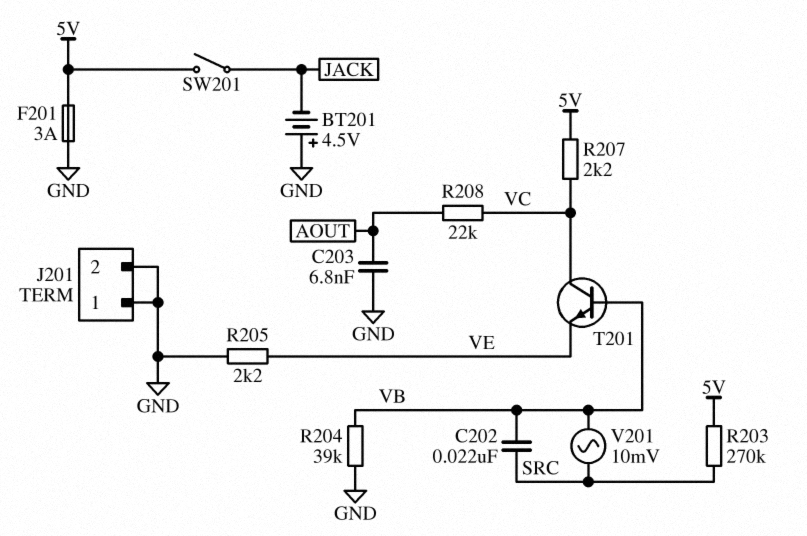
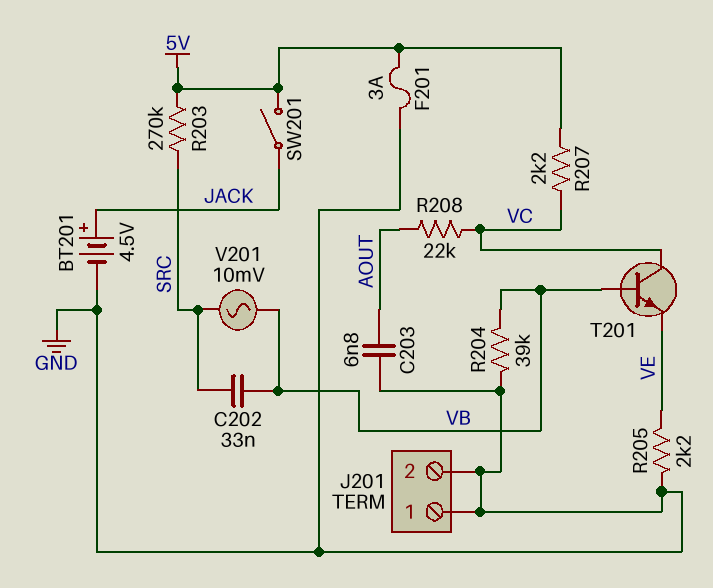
BT201: 4.5V (plus GND, minus JACK) -> 4.5V (plus JACK, minus GND)
C202: 22nF (SRC, VB) -> 33nF (SRC, VB)

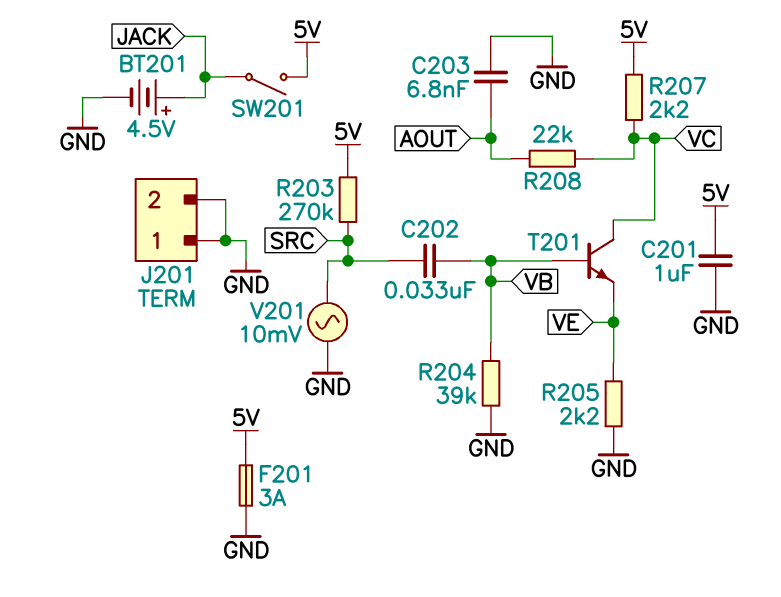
C201: none -> 1uF (5V, GND)
V201: AC 10mV (SRC, VB) -> AC 10mV (GND, SRC)

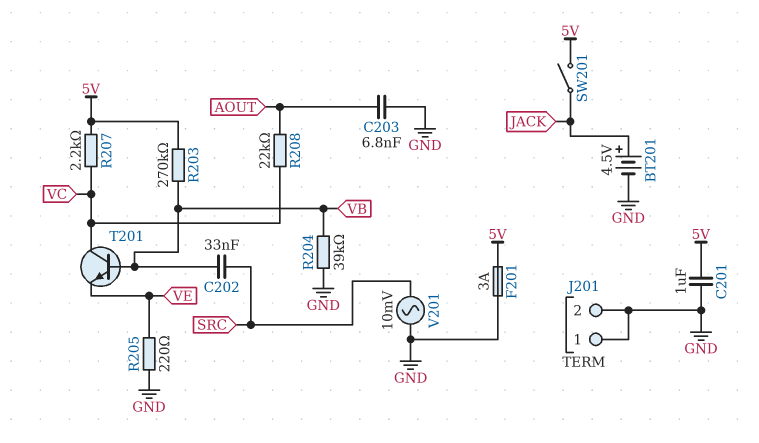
R203: 270k (5V, SRC) -> 270k (5V, VB)
R205: 2.2k (GND, VE) -> 220 (GND, VE)

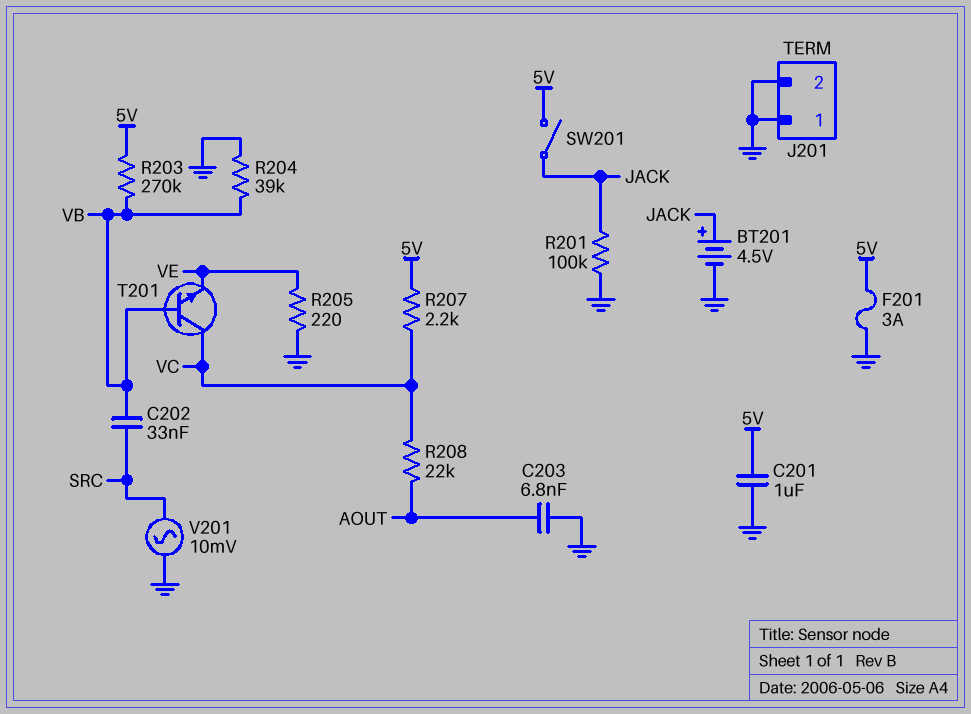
R201: none -> 100k (GND, JACK)

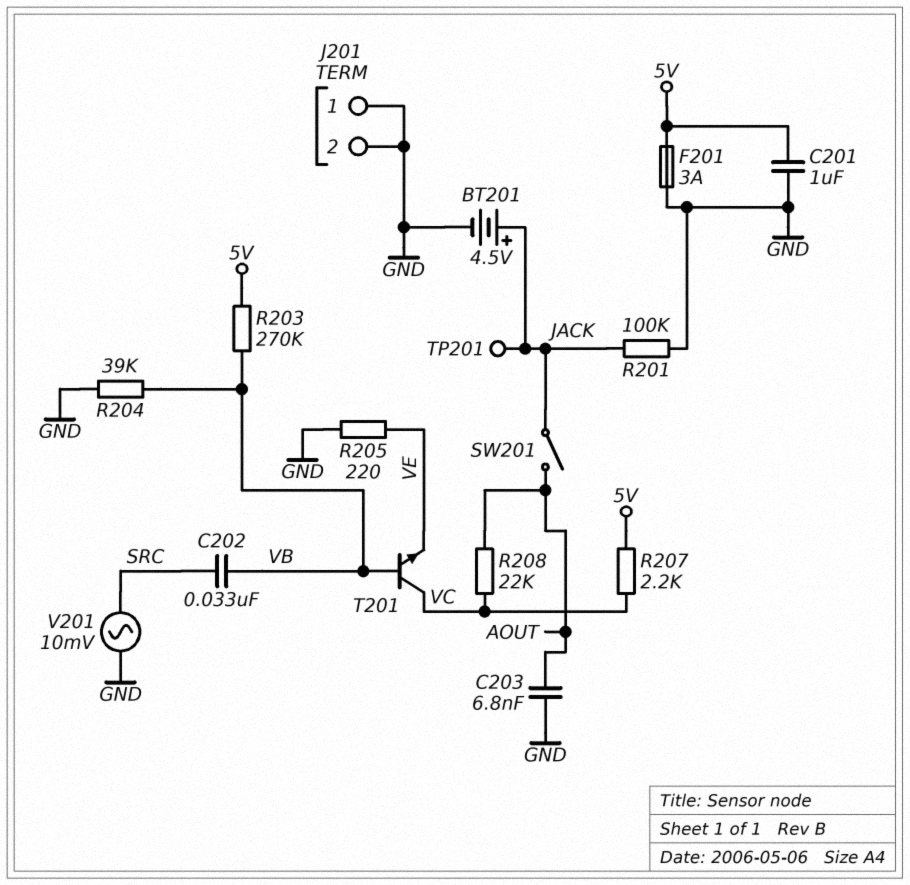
SW201: switch (5V, JACK) -> switch (AOUT, JACK)
TP201: none -> test point (JACK)

